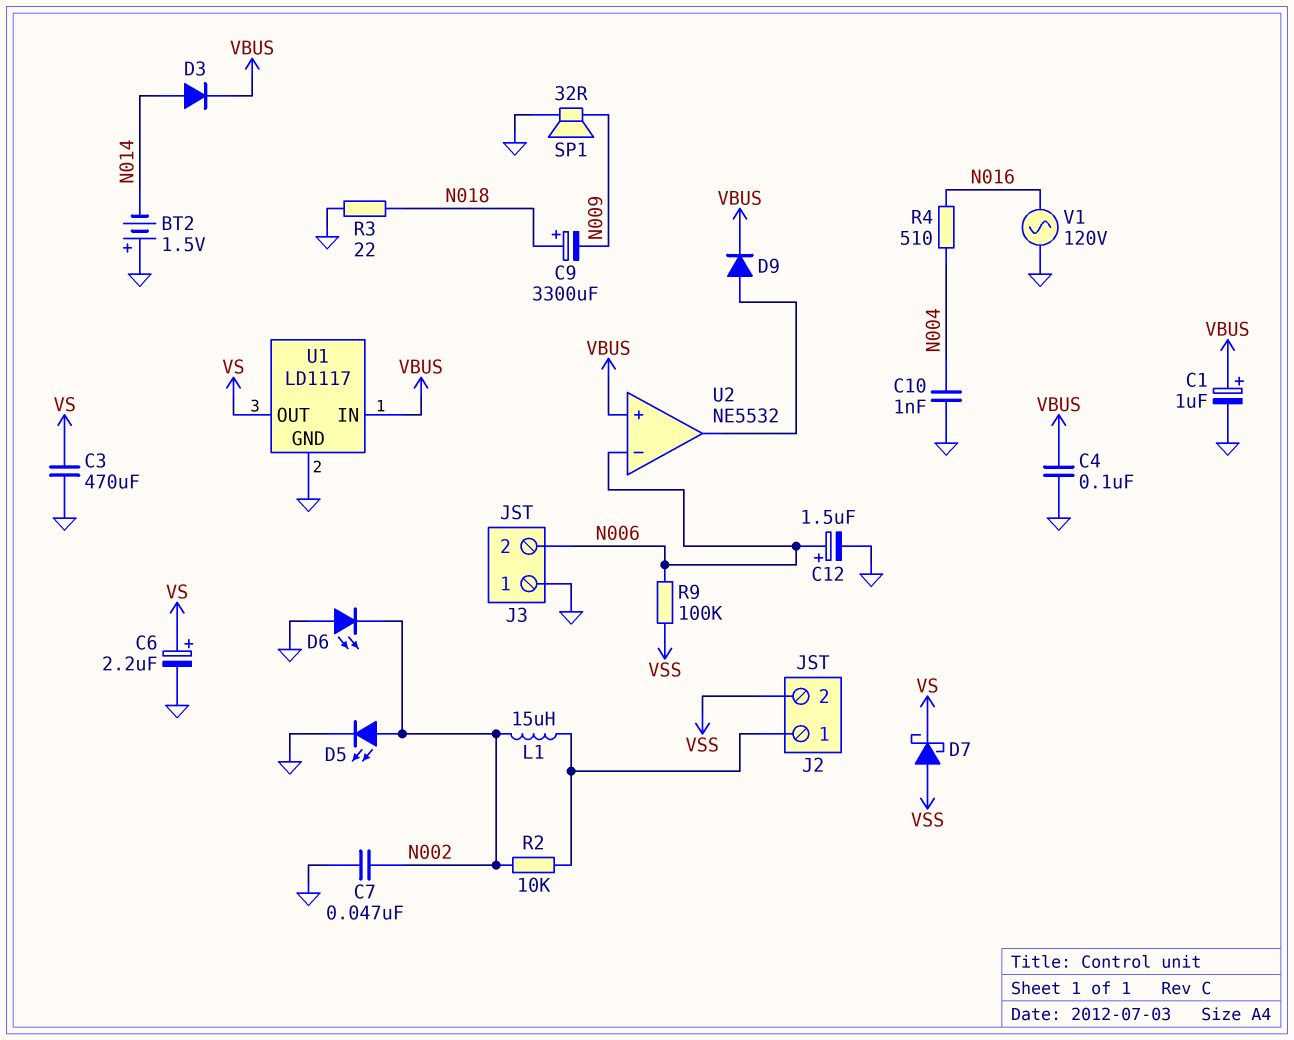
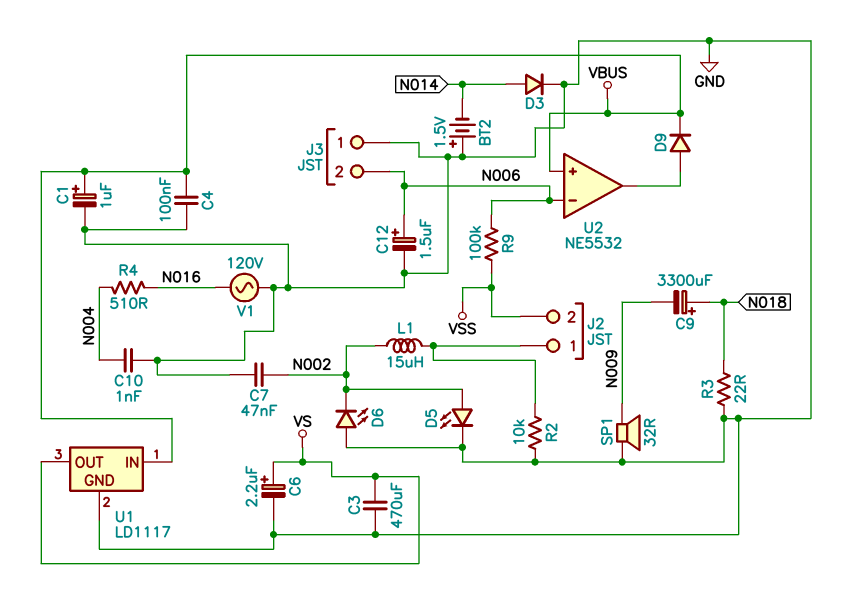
D3: diode (A N014, K VBUS) -> diode (A N014, K GND)
D7: schottky (A VSS, K VS) -> none
R2: 10k (J2/1, N002) -> 10k (GND, J2/1)

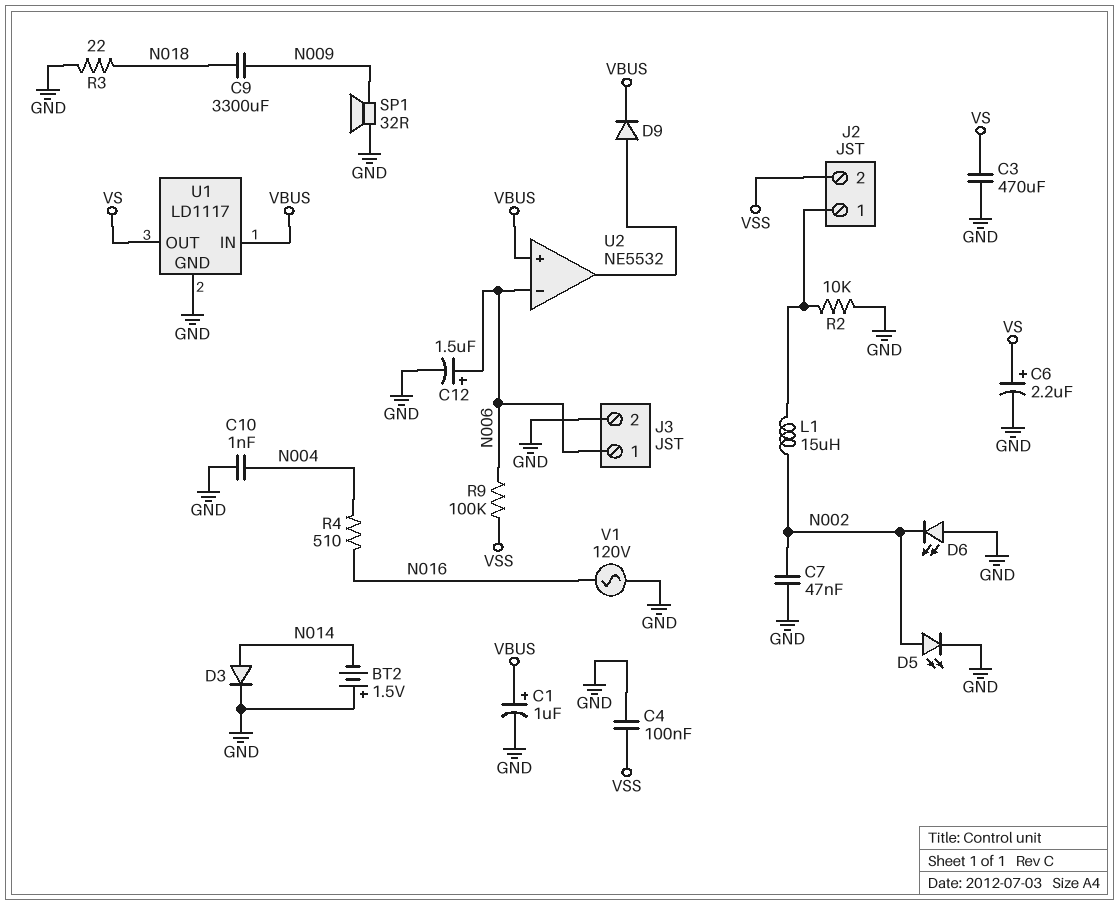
C4: 100nF (GND, VBUS) -> 100nF (GND, VSS)
C9: 3300uF (plus N018, minus N009) -> 3300uF (N009, N018)
J3 pin 1: GND -> N006
J3 pin 2: N006 -> GND

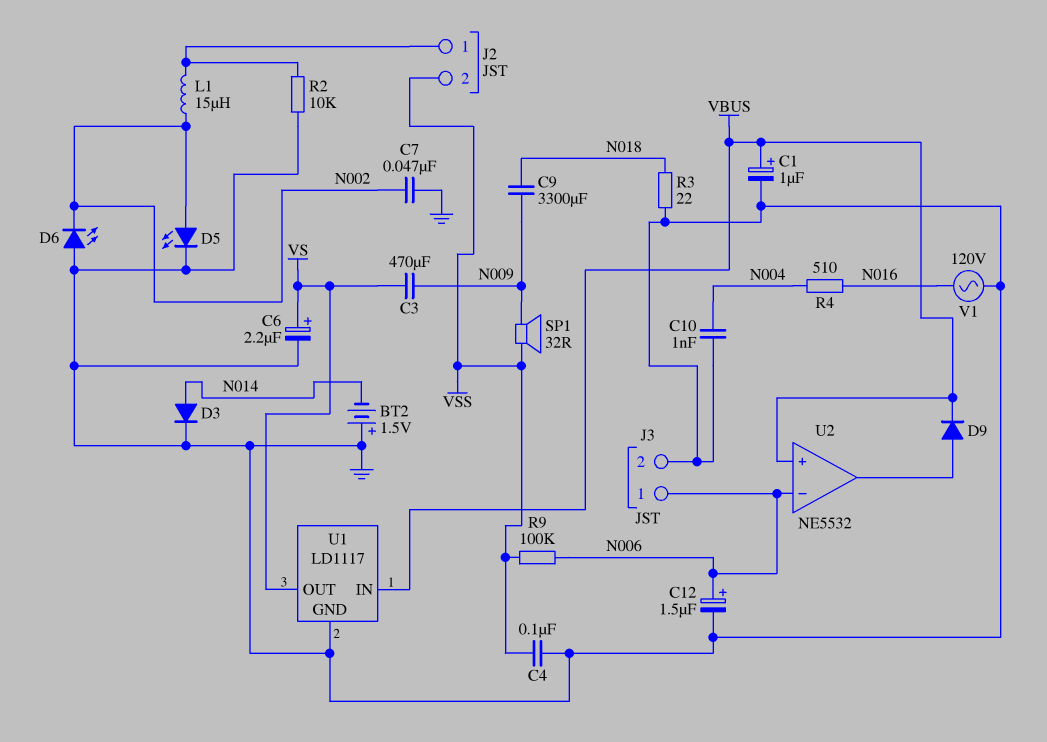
C3: 470uF (GND, VS) -> 470uF (N009, VS)
SP1: speaker 32R (GND, N009) -> speaker 32R (N009, VSS)

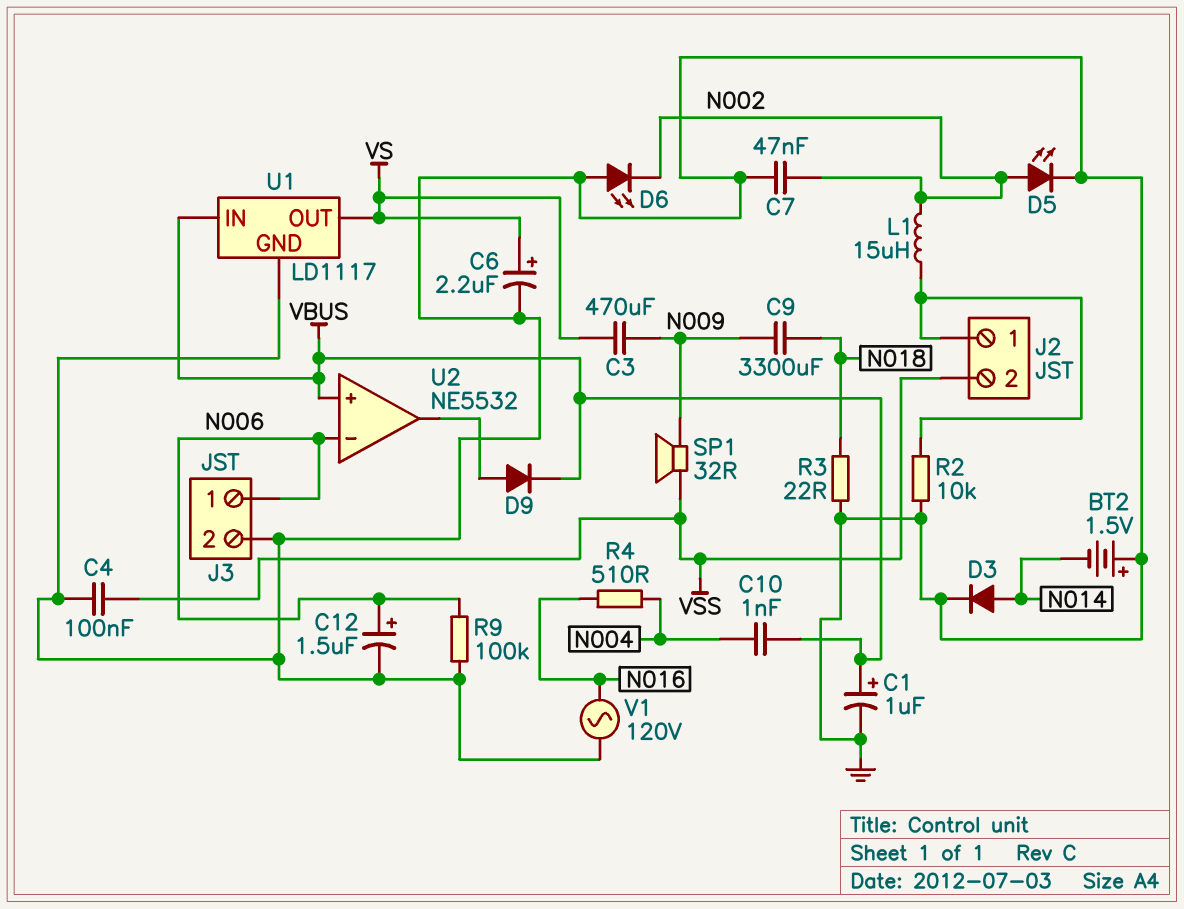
C10: 1nF (GND, N004) -> 1nF (N004, VBUS)
R9: 100k (N006, VSS) -> 100k (GND, N006)

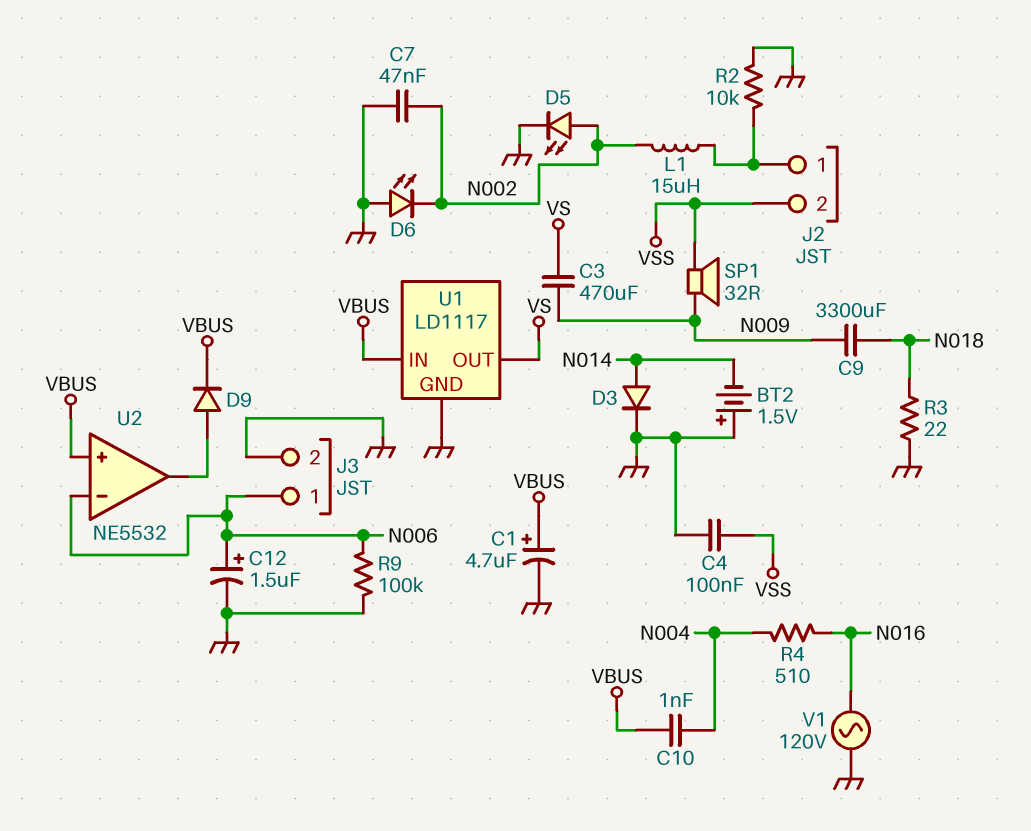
C1: 1uF (plus VBUS, minus GND) -> 4.7uF (plus VBUS, minus GND)
C6: 2.2uF (plus VS, minus GND) -> none

